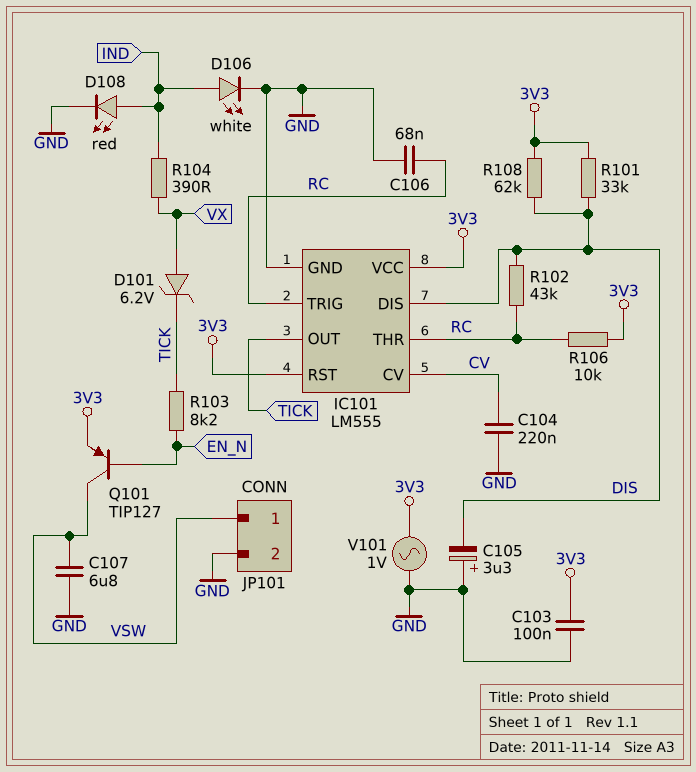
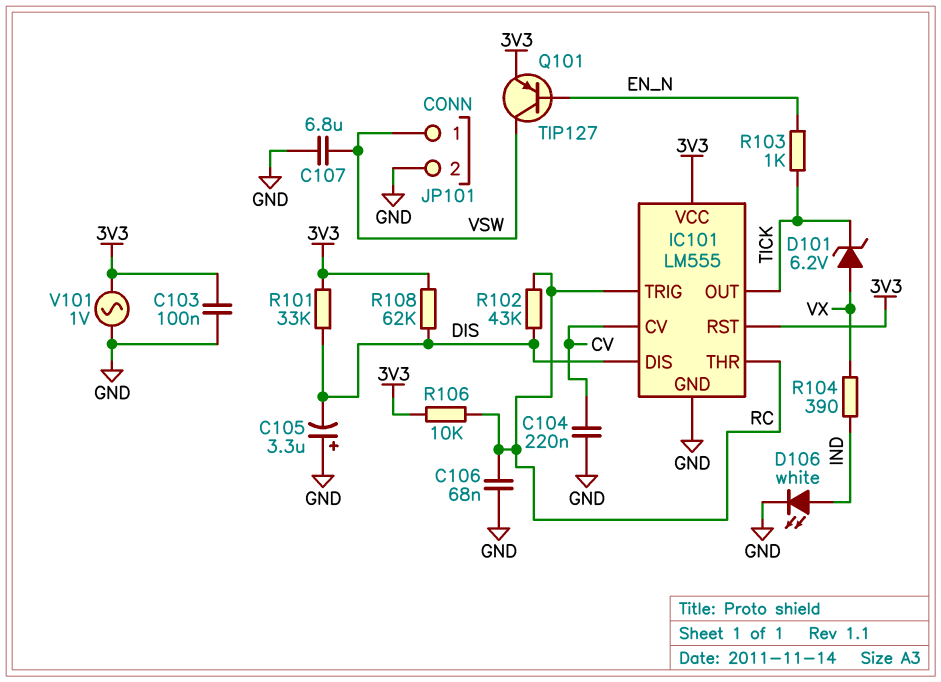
D108: LED red (A IND, K GND) -> none
R103: 8.2k (EN_N, TICK) -> 1k (EN_N, TICK)

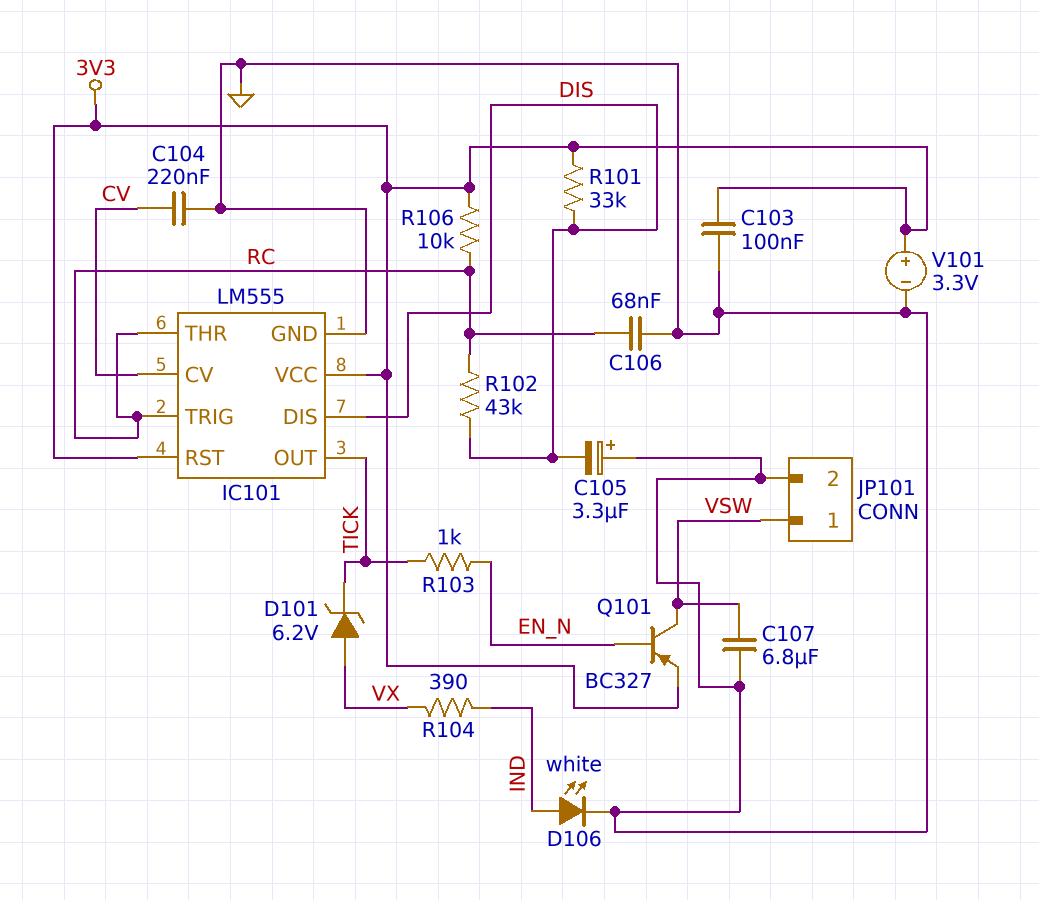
Q101: PNP TIP127 (B EN_N, C VSW, E 3V3) -> PNP BC327 (B EN_N, C VSW, E 3V3)
R108: 62k (3V3, DIS) -> none
V101: AC 1V (3V3, GND) -> 3.3V (plus 3V3, minus GND)

